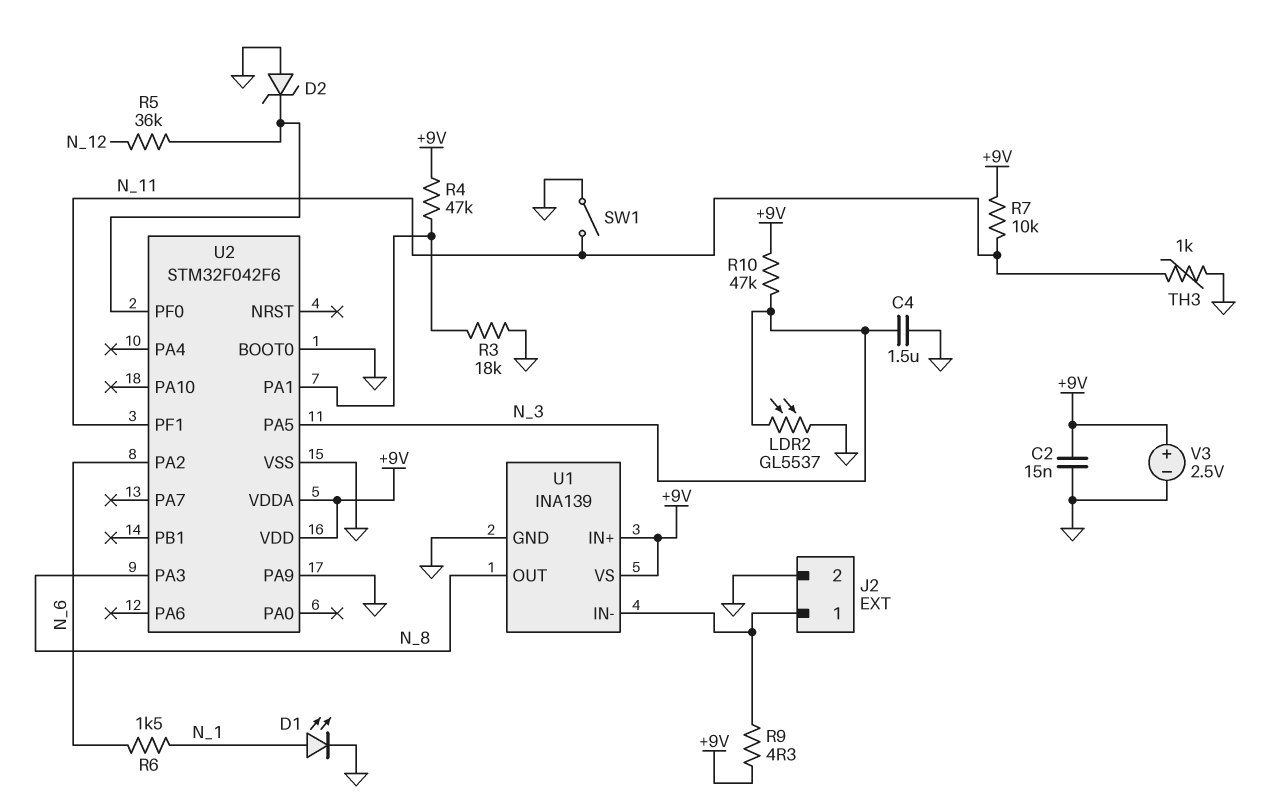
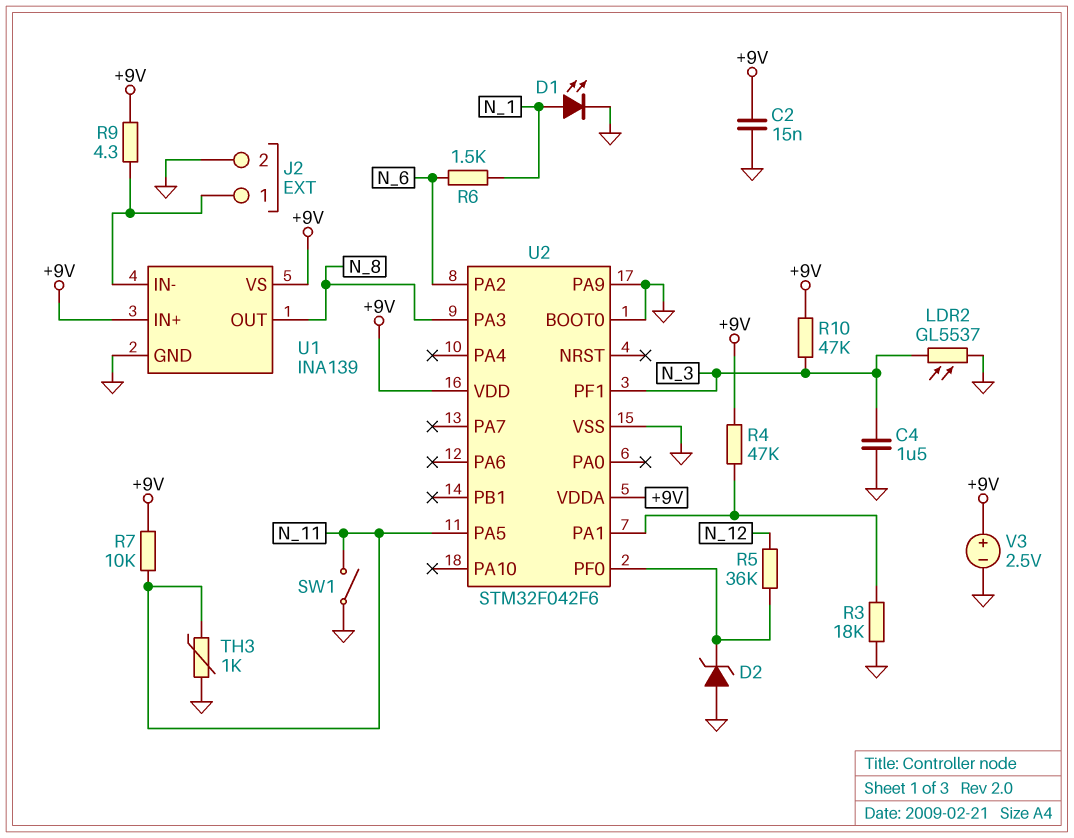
U2 pin PA5: N_3 -> N_11
U2 pin PF1: N_11 -> N_3

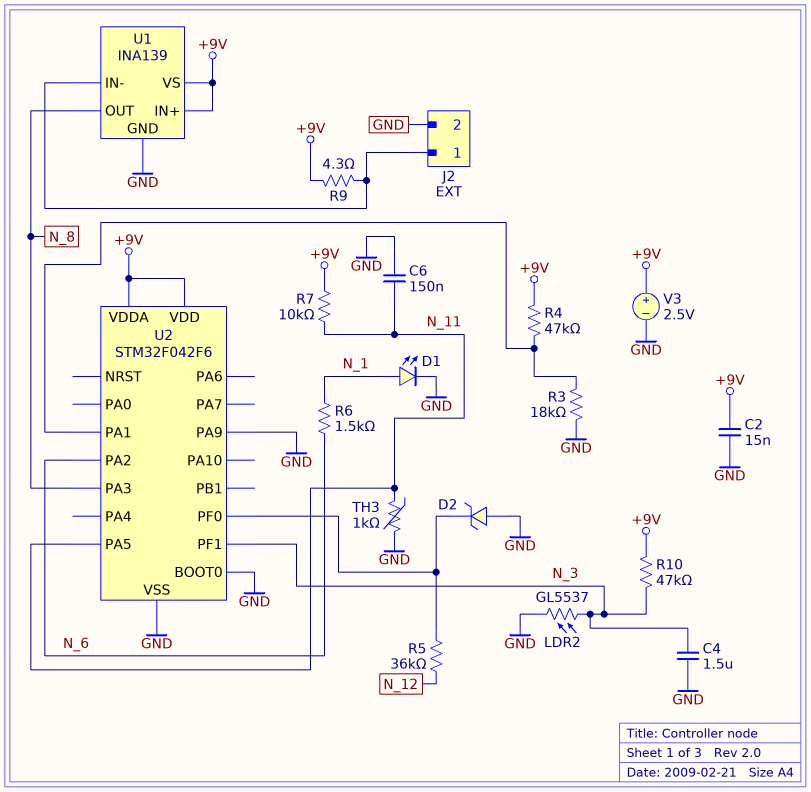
C6: none -> 150nF (GND, N_11)
SW1: switch (GND, N_11) -> none

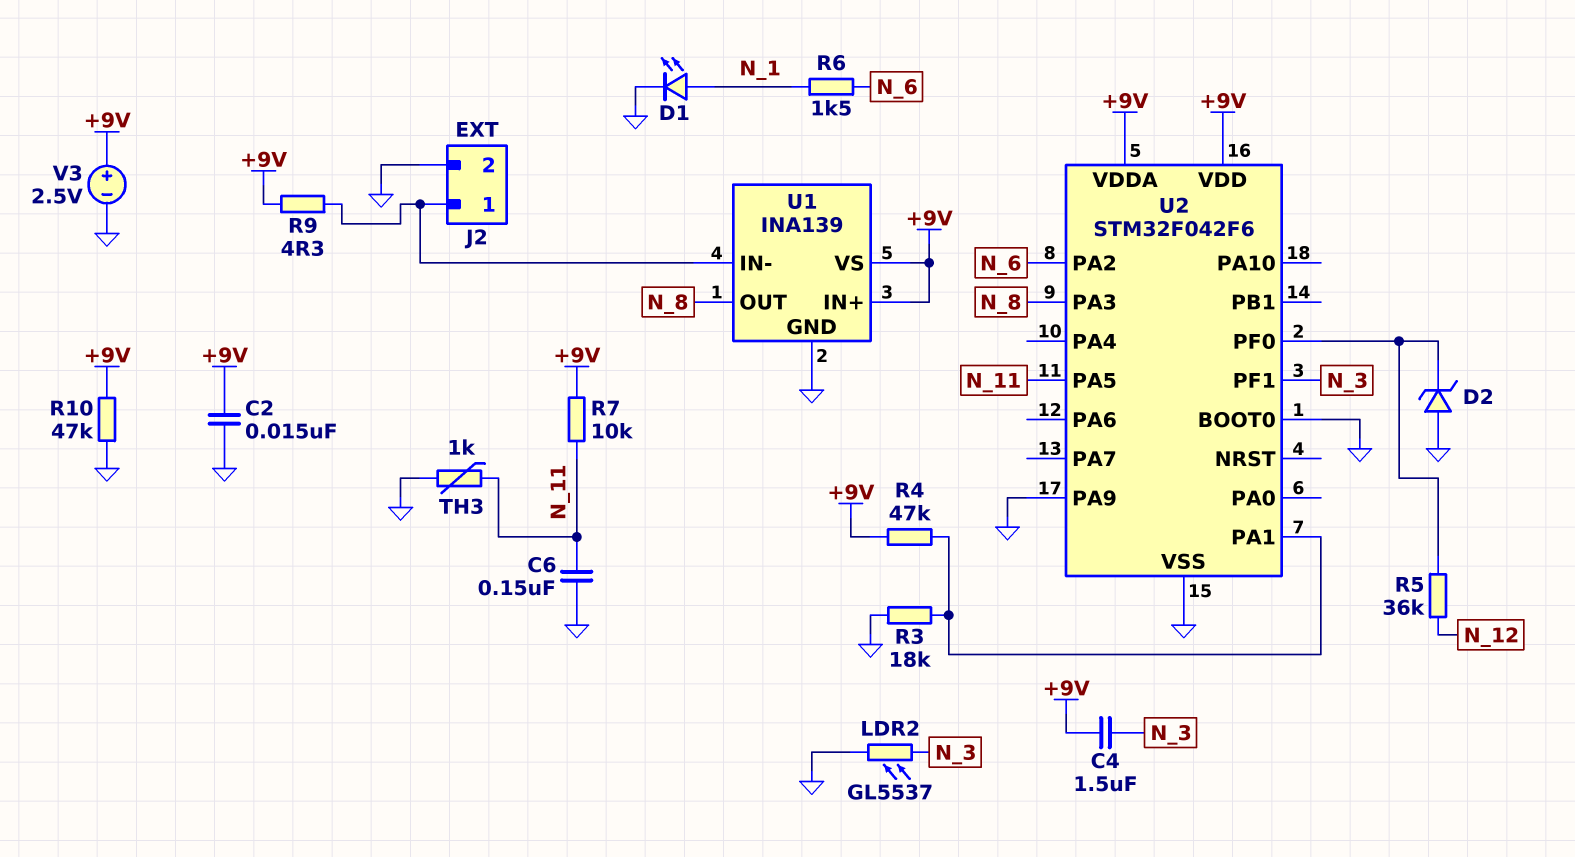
C4: 1.5uF (GND, N_3) -> 1.5uF (+9V, N_3)
R10: 47k (+9V, N_3) -> 47k (+9V, GND)

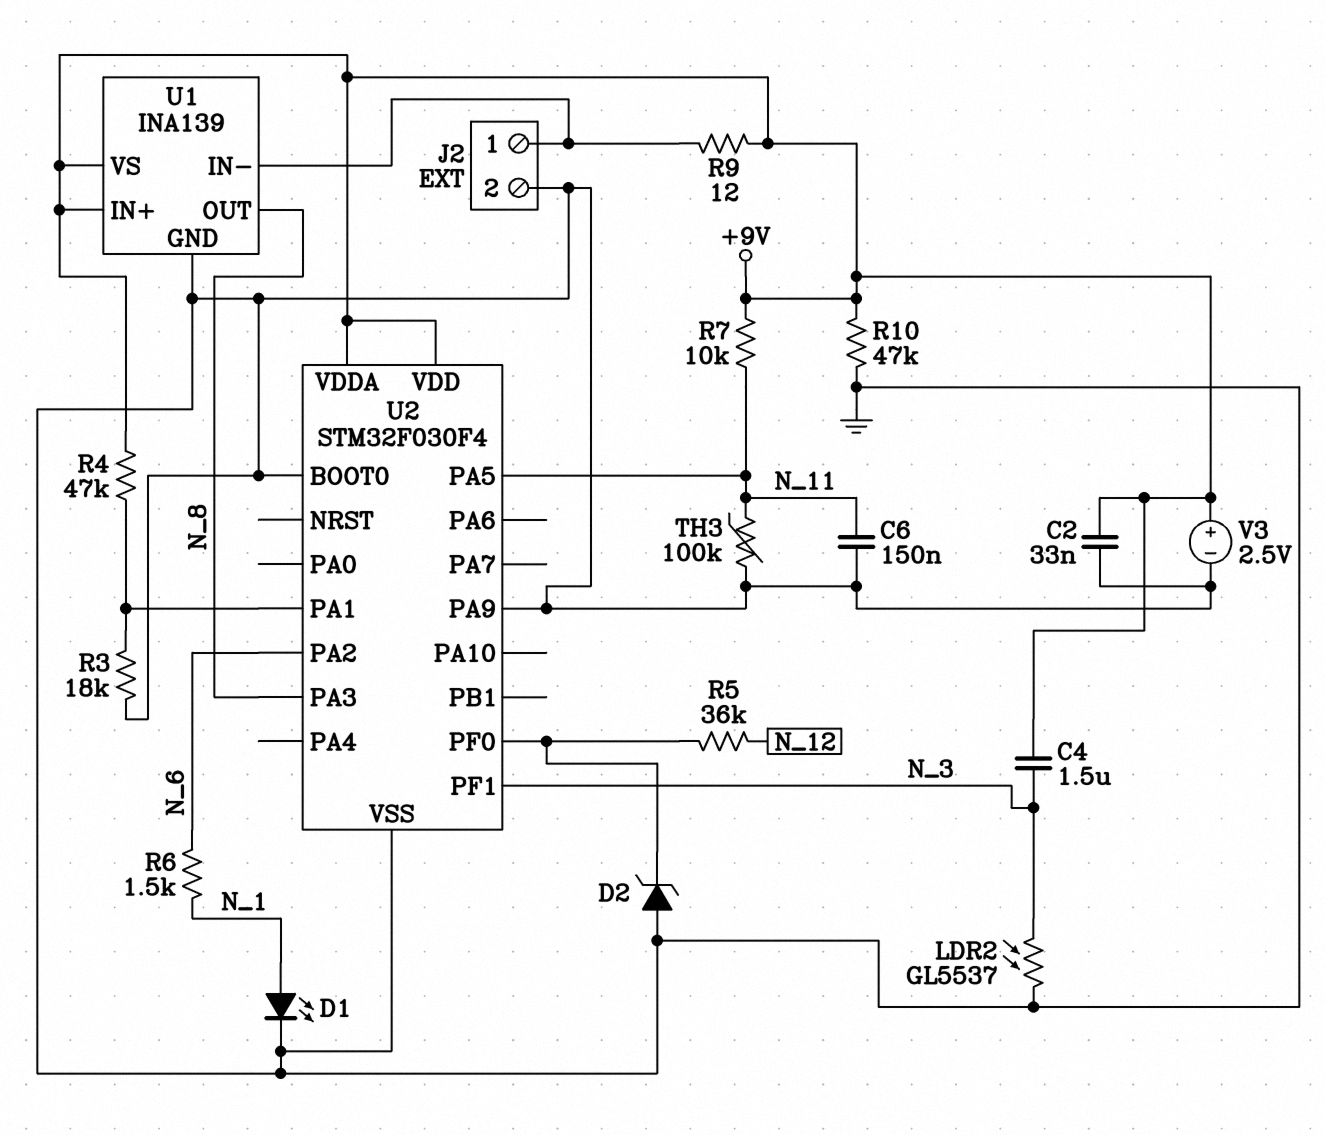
C2: 15nF (+9V, GND) -> 33nF (+9V, GND)
R9: 4.3 (+9V, J2/1) -> 12 (+9V, J2/1)
TH3: 1k (GND, N_11) -> 100k (GND, N_11)
U2: STM32F042F6 -> STM32F030F4

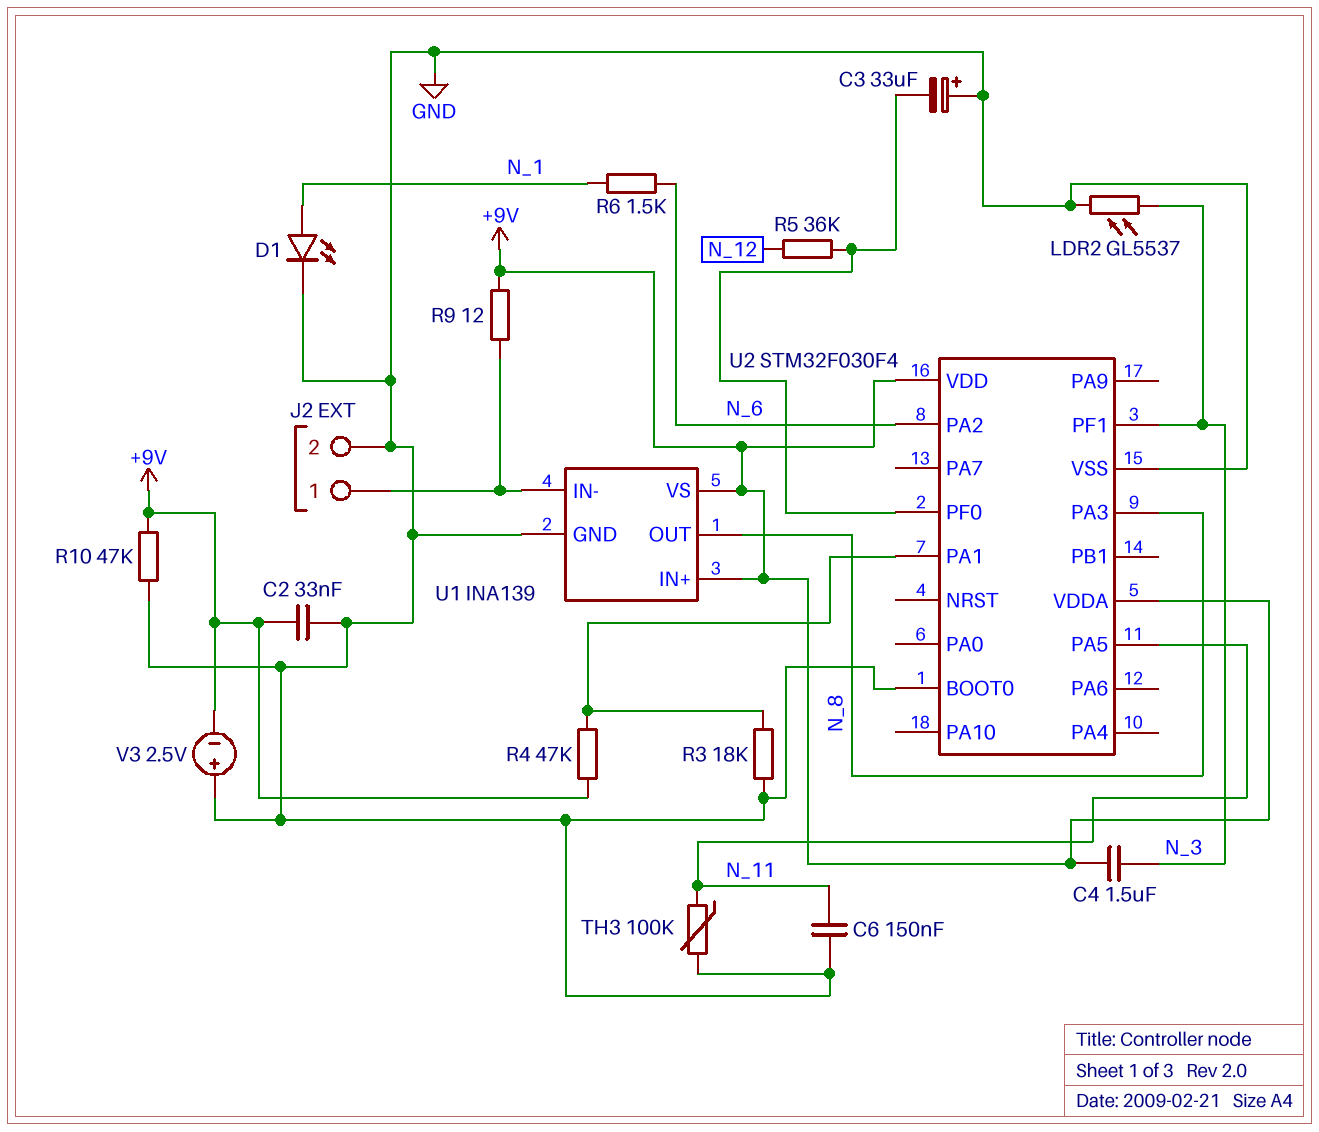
C3: none -> 33uF (plus GND, minus U2/PF0)
D2: zener (A GND, K U2/PF0) -> none
R7: 10k (+9V, N_11) -> none
U2 pin PA9: GND -> none
V3: 2.5V (plus +9V, minus GND) -> 2.5V (plus GND, minus +9V)

